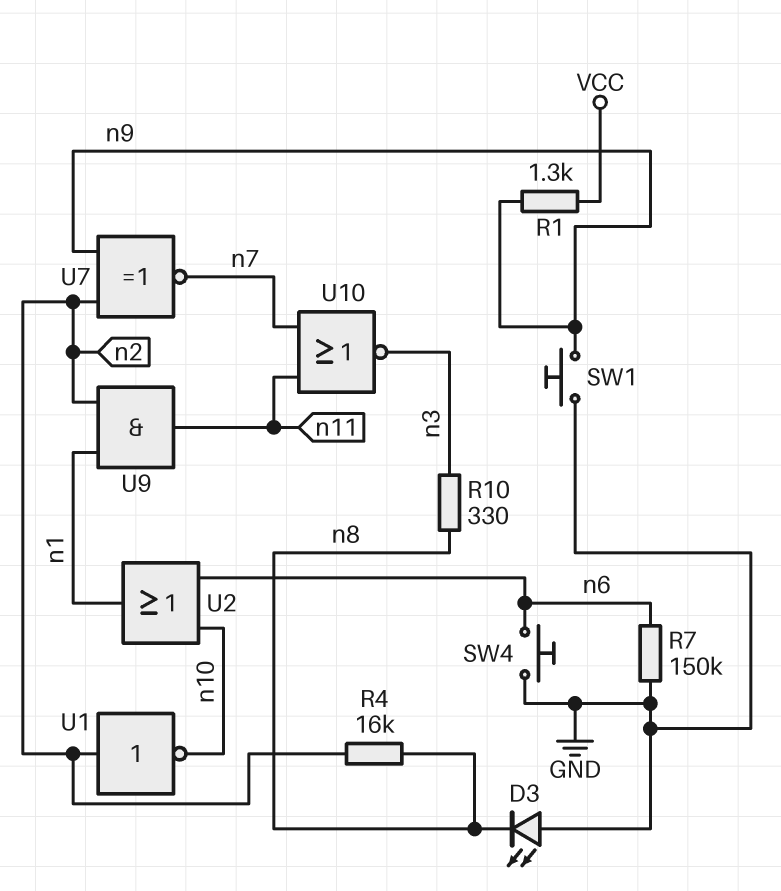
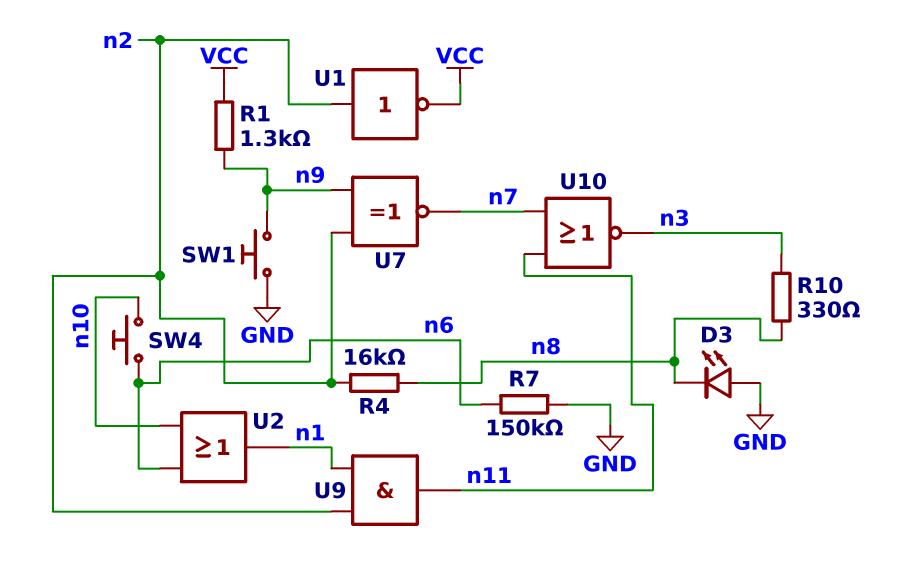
SW4: button (GND, n6) -> button (n6, n10)
U1: NOT (in n2, out n10) -> NOT (in n2, out VCC)

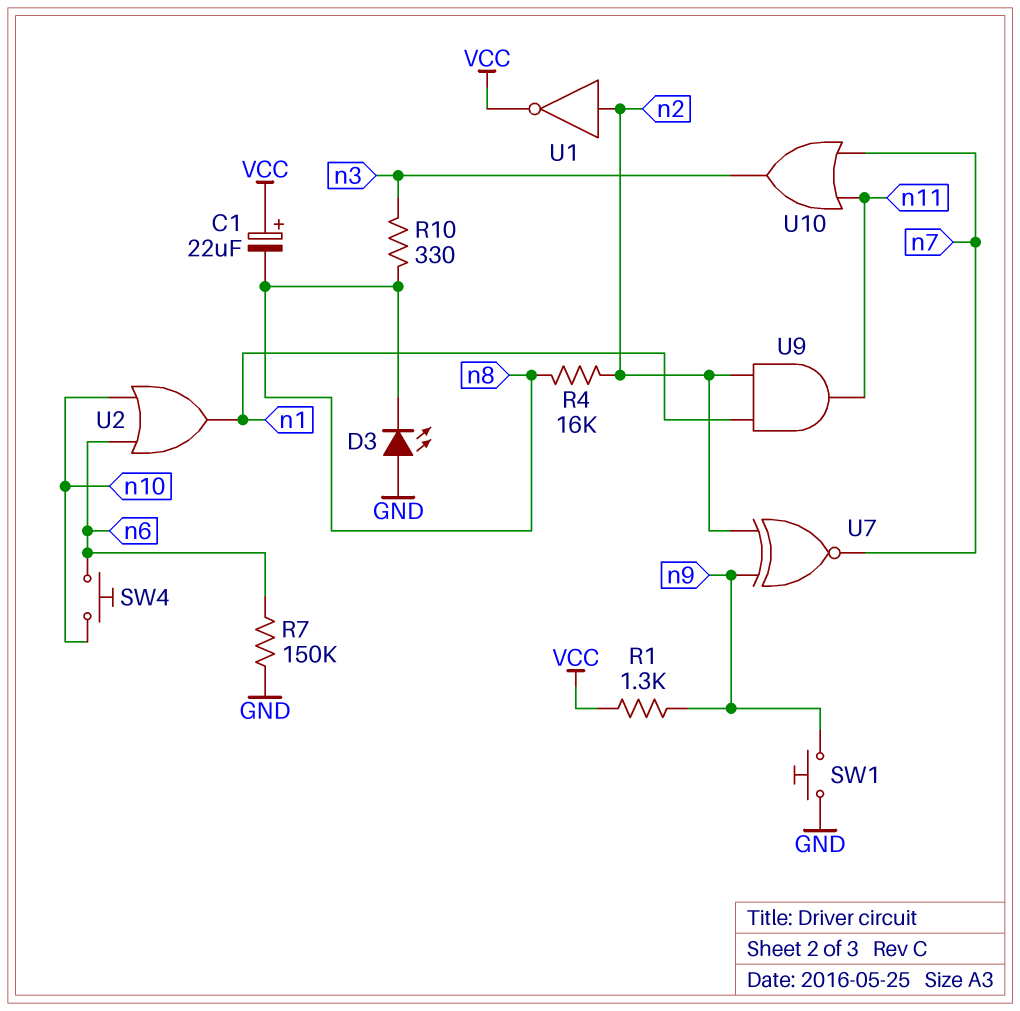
C1: none -> 22uF (plus VCC, minus n8)
U10: NOR (in n7, in n11, out n3) -> OR (in n7, in n11, out n3)

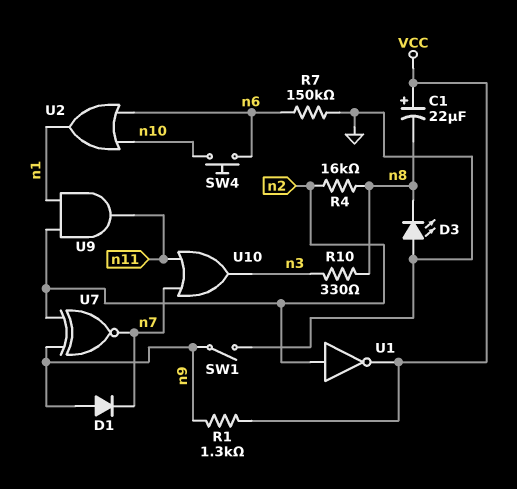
D1: none -> diode (A n9, K n7)
SW1: button (GND, n9) -> switch (GND, n9)

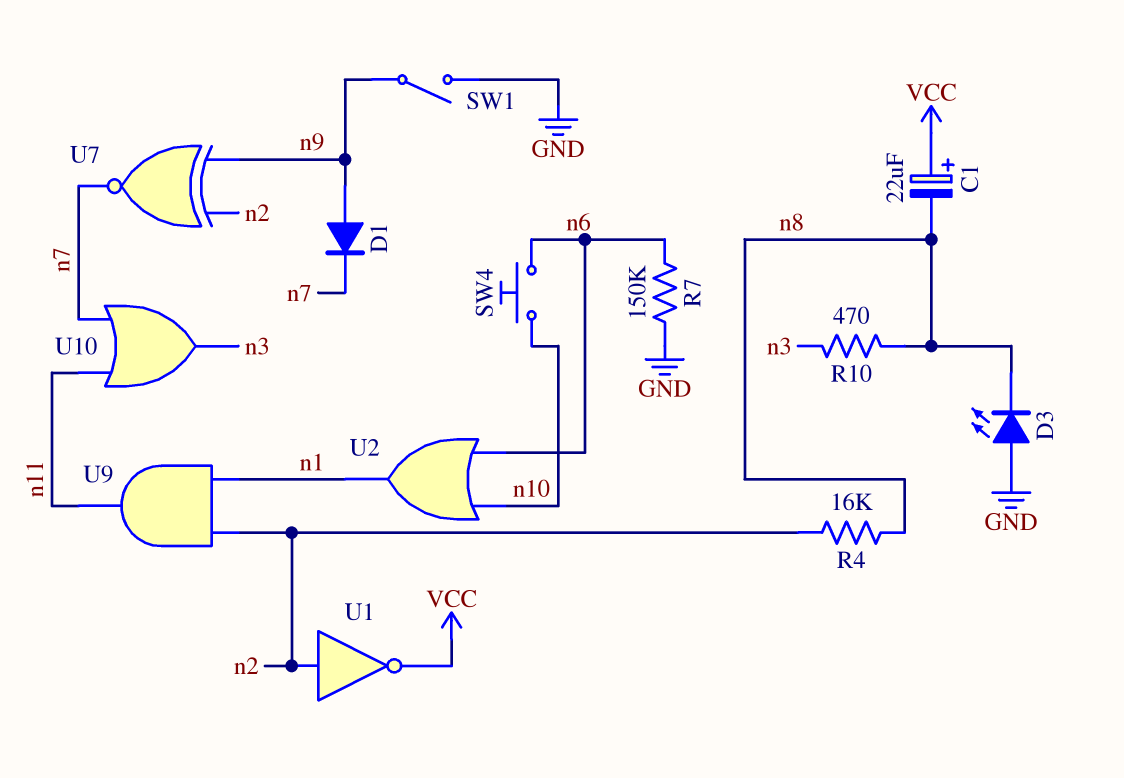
R1: 1.3k (VCC, n9) -> none
R10: 330 (n3, n8) -> 470 (n3, n8)

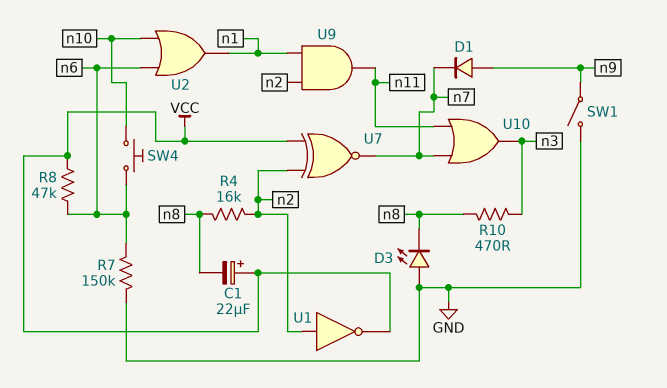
R8: none -> 47k (VCC, n6)
U7: XNOR (in n2, in n9, out n7) -> XNOR (in VCC, in n2, out n7)

